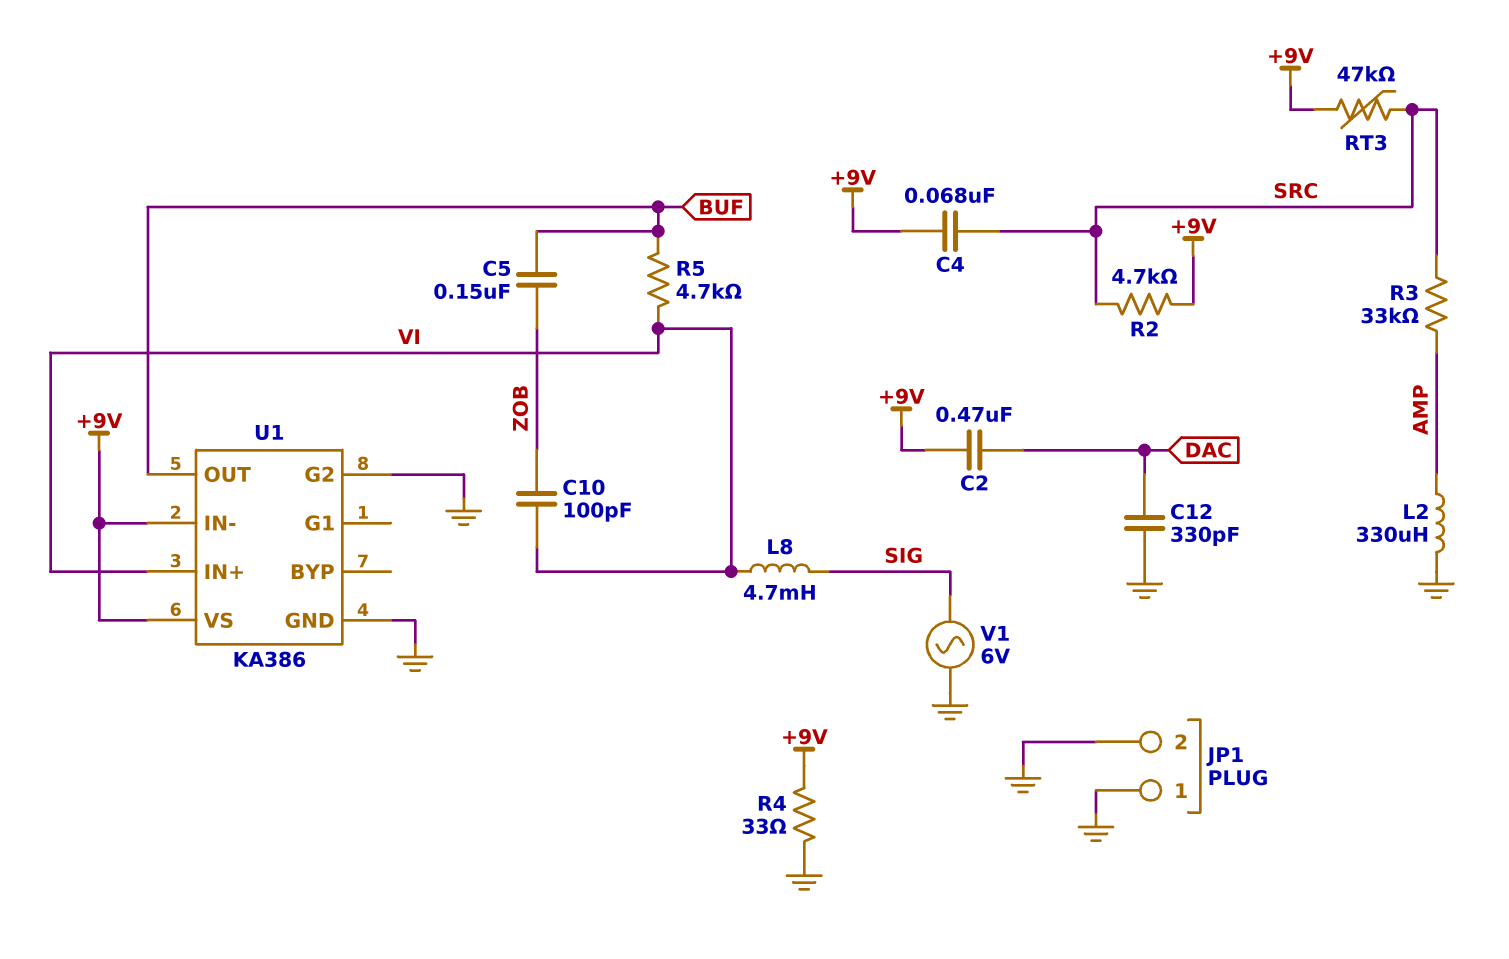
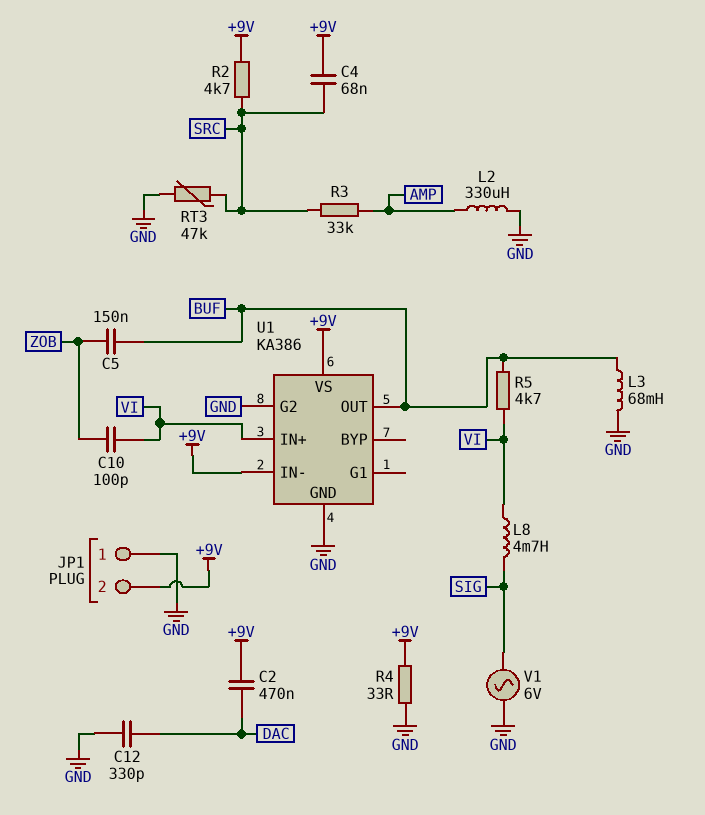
JP1 pin 2: GND -> +9V
L3: none -> 68mH (BUF, GND)
RT3: 47k (+9V, SRC) -> 47k (GND, SRC)

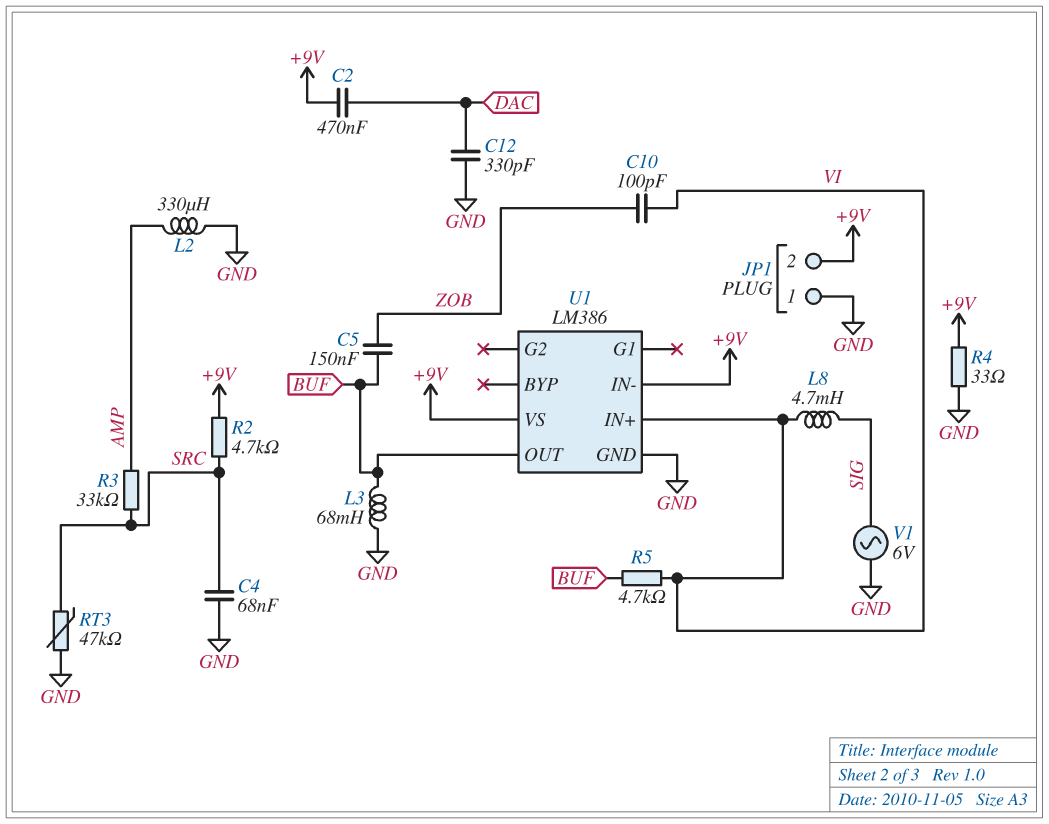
C4: 68nF (+9V, SRC) -> 68nF (GND, SRC)
U1: KA386 -> LM386
U1 pin G2: GND -> none

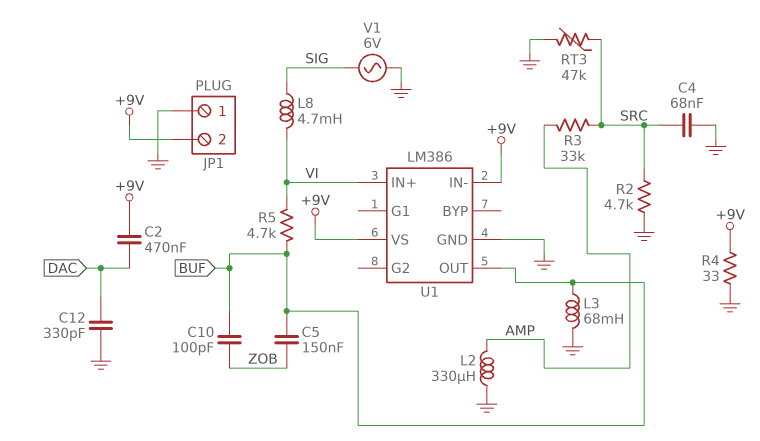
C10: 100pF (VI, ZOB) -> 100pF (BUF, ZOB)
R2: 4.7k (+9V, SRC) -> 4.7k (GND, SRC)

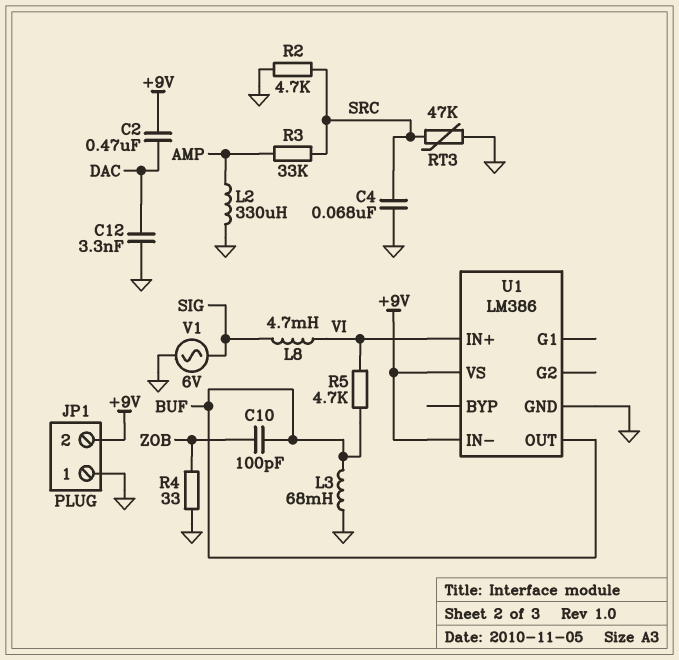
C5: 150nF (BUF, ZOB) -> none
C12: 330pF (DAC, GND) -> 3.3nF (DAC, GND)
R4: 33 (+9V, GND) -> 33 (GND, ZOB)

